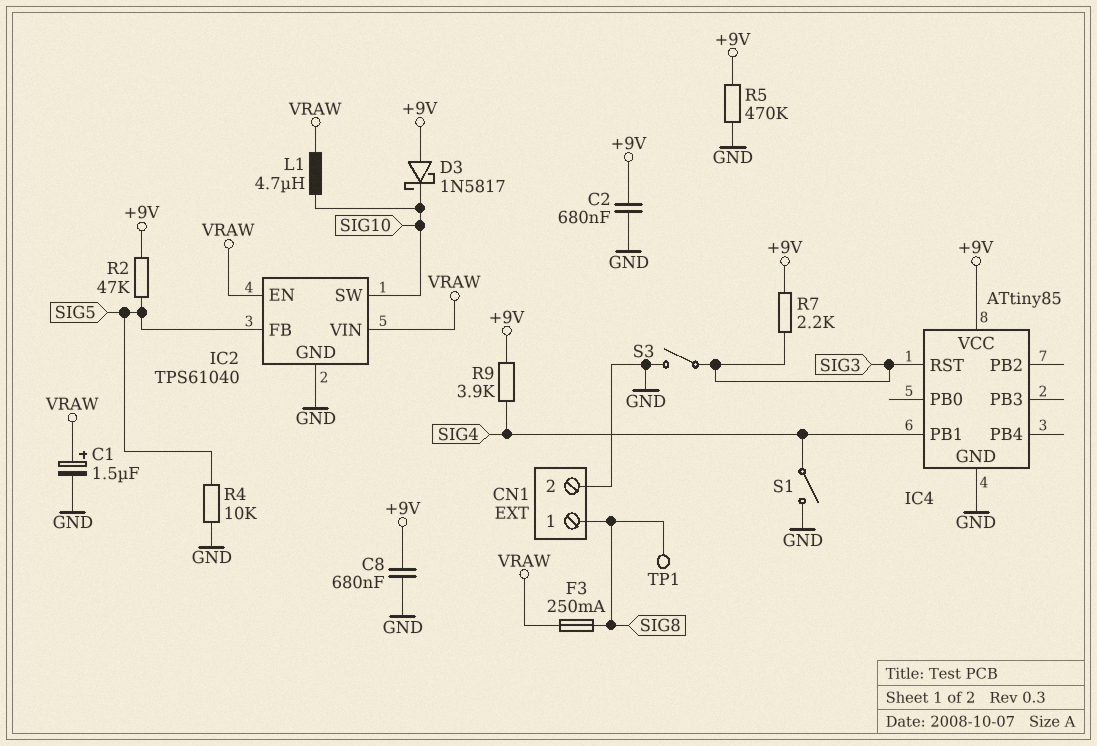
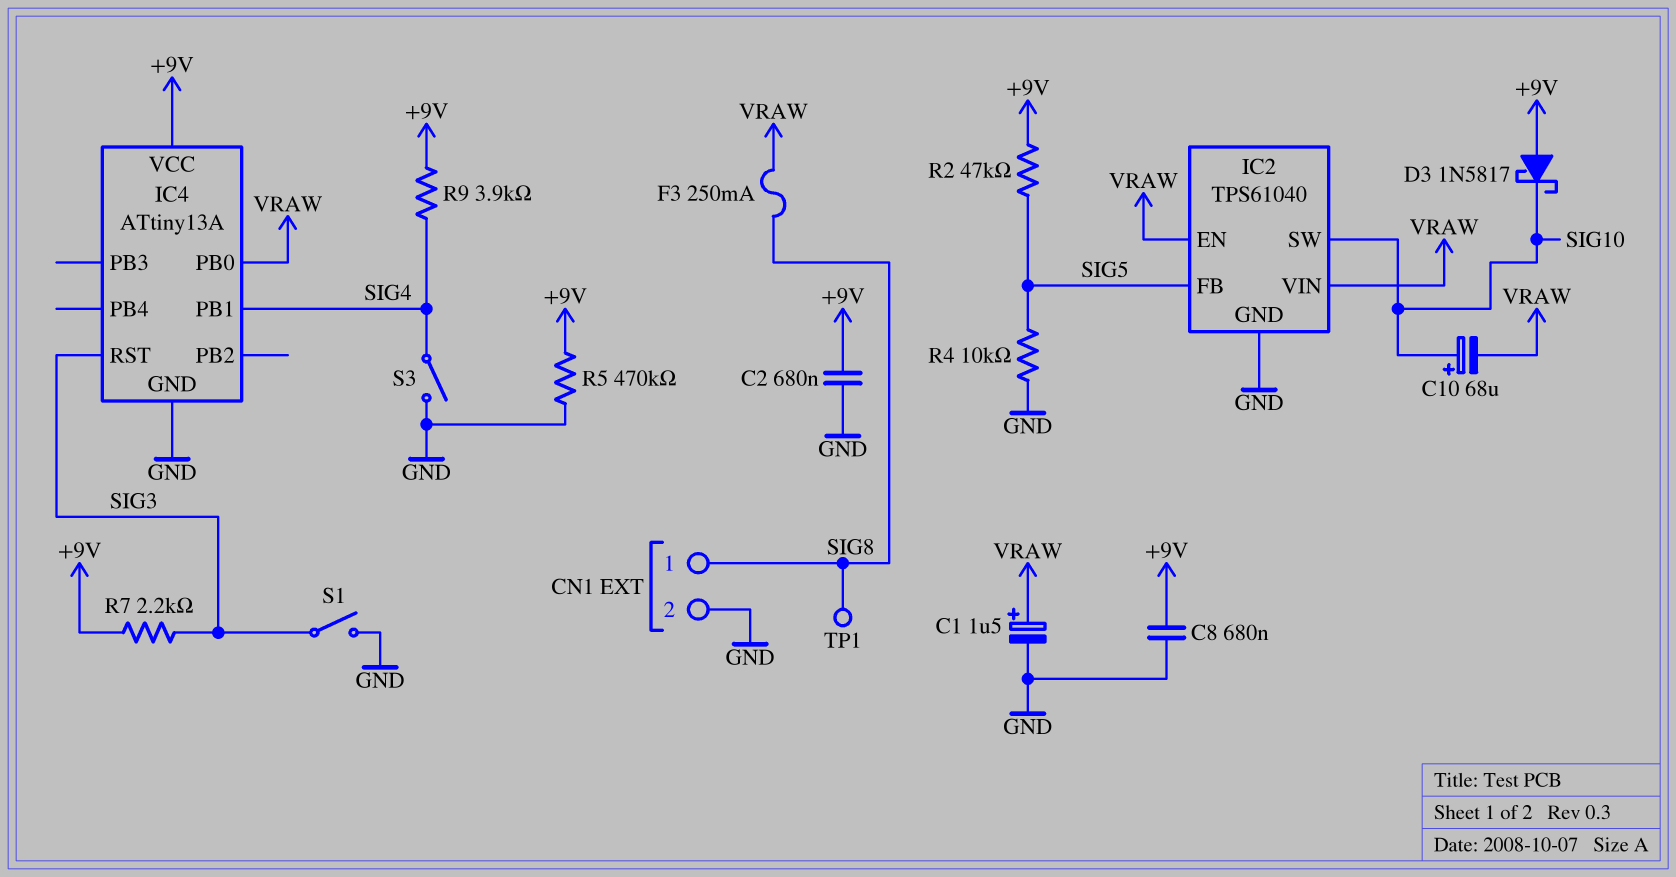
C10: none -> 68uF (plus SIG10, minus VRAW)
IC4: ATtiny85 -> ATtiny13A
IC4 pin PB0: none -> VRAW
L1: 4.7uH (SIG10, VRAW) -> none
S1: switch (GND, SIG4) -> switch (GND, SIG3)
S3: switch (GND, SIG3) -> switch (GND, SIG4)

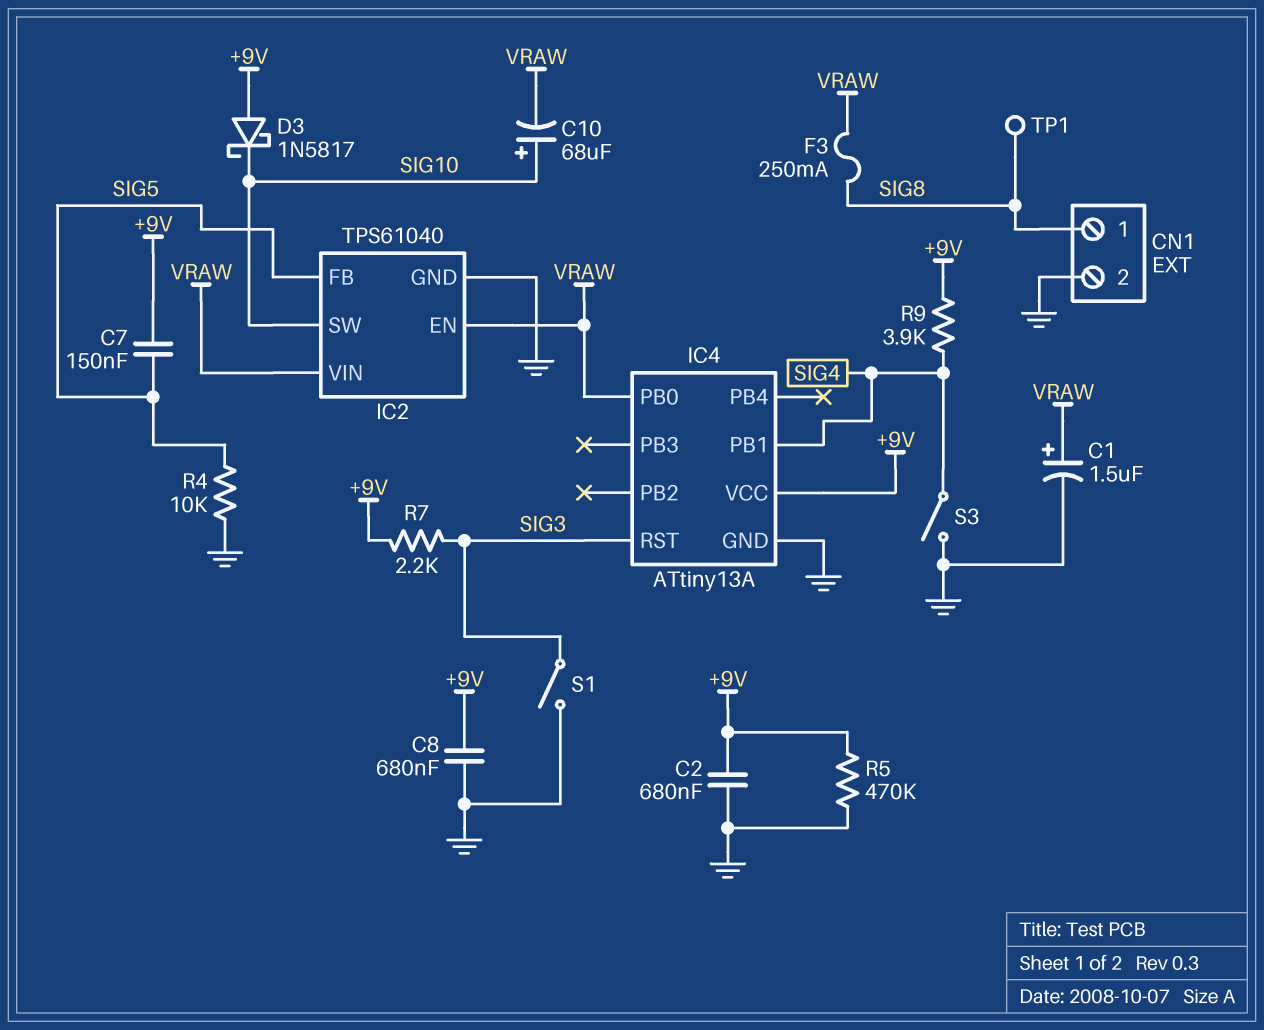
C7: none -> 150nF (+9V, SIG5)
R2: 47k (+9V, SIG5) -> none

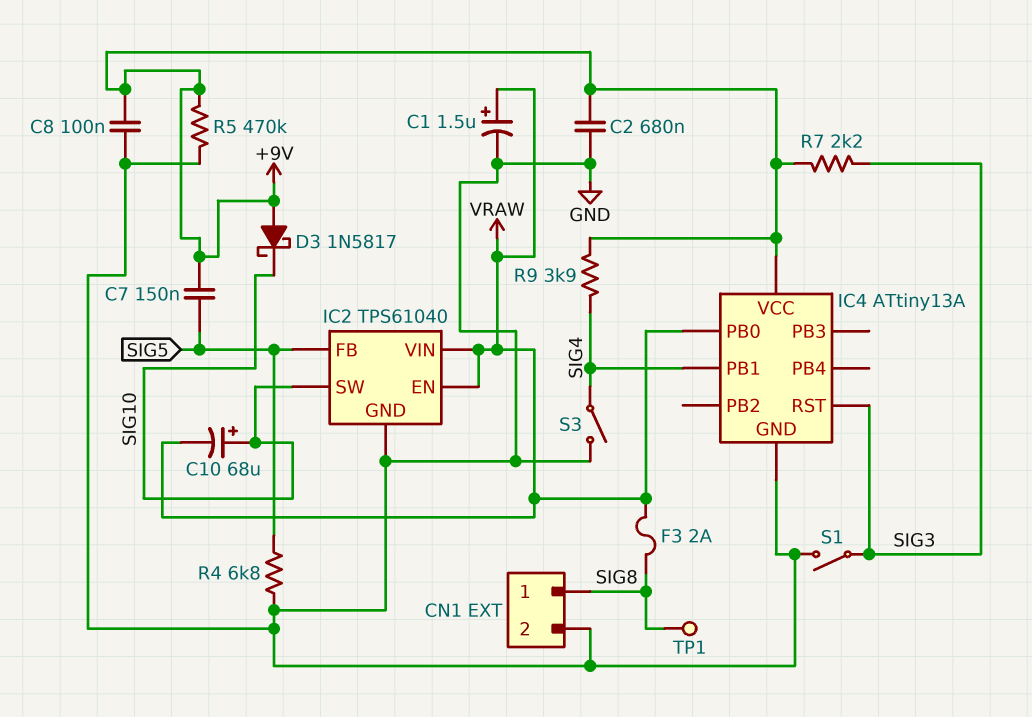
C8: 680nF (+9V, GND) -> 100nF (+9V, GND)
F3: 250mA (SIG8, VRAW) -> 2A (SIG8, VRAW)
R4: 10k (GND, SIG5) -> 6.8k (GND, SIG5)

